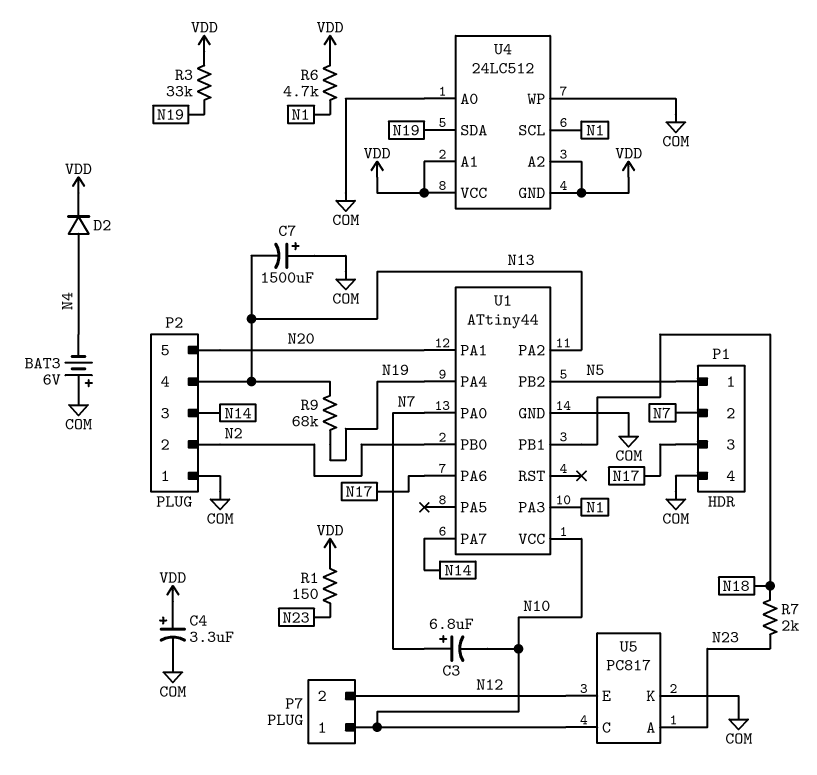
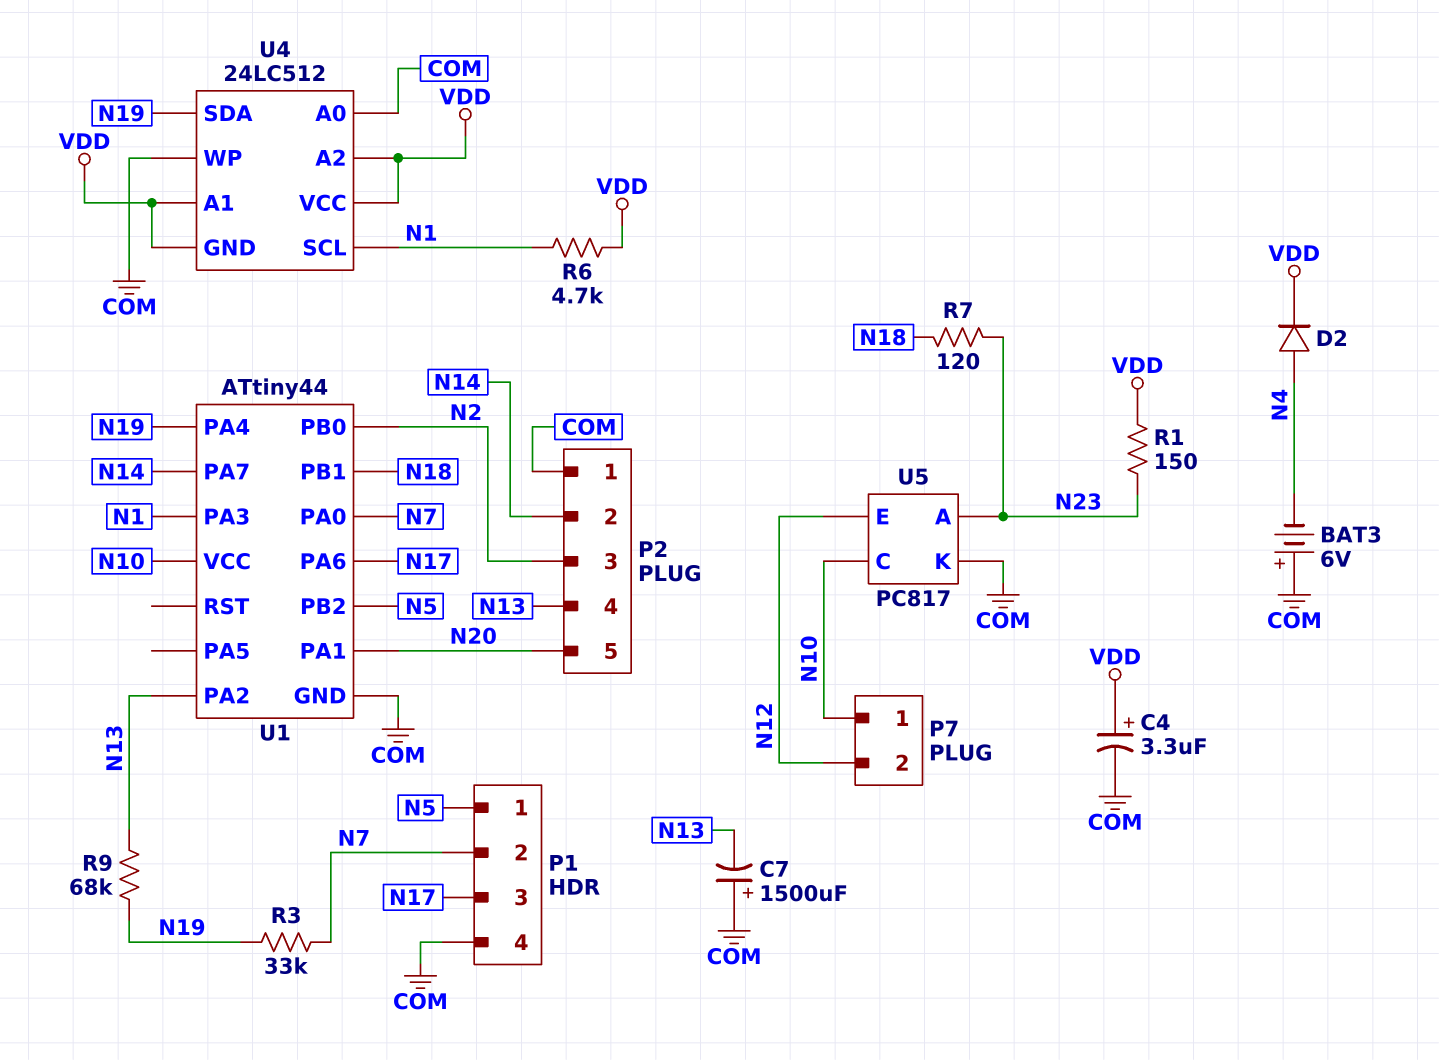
C3: 6.8uF (plus N7, minus N10) -> none
P2 pin 2: N2 -> N14
P2 pin 3: N14 -> N2
R3: 33k (N19, VDD) -> 33k (N7, N19)
R7: 2k (N18, N23) -> 120 (N18, N23)

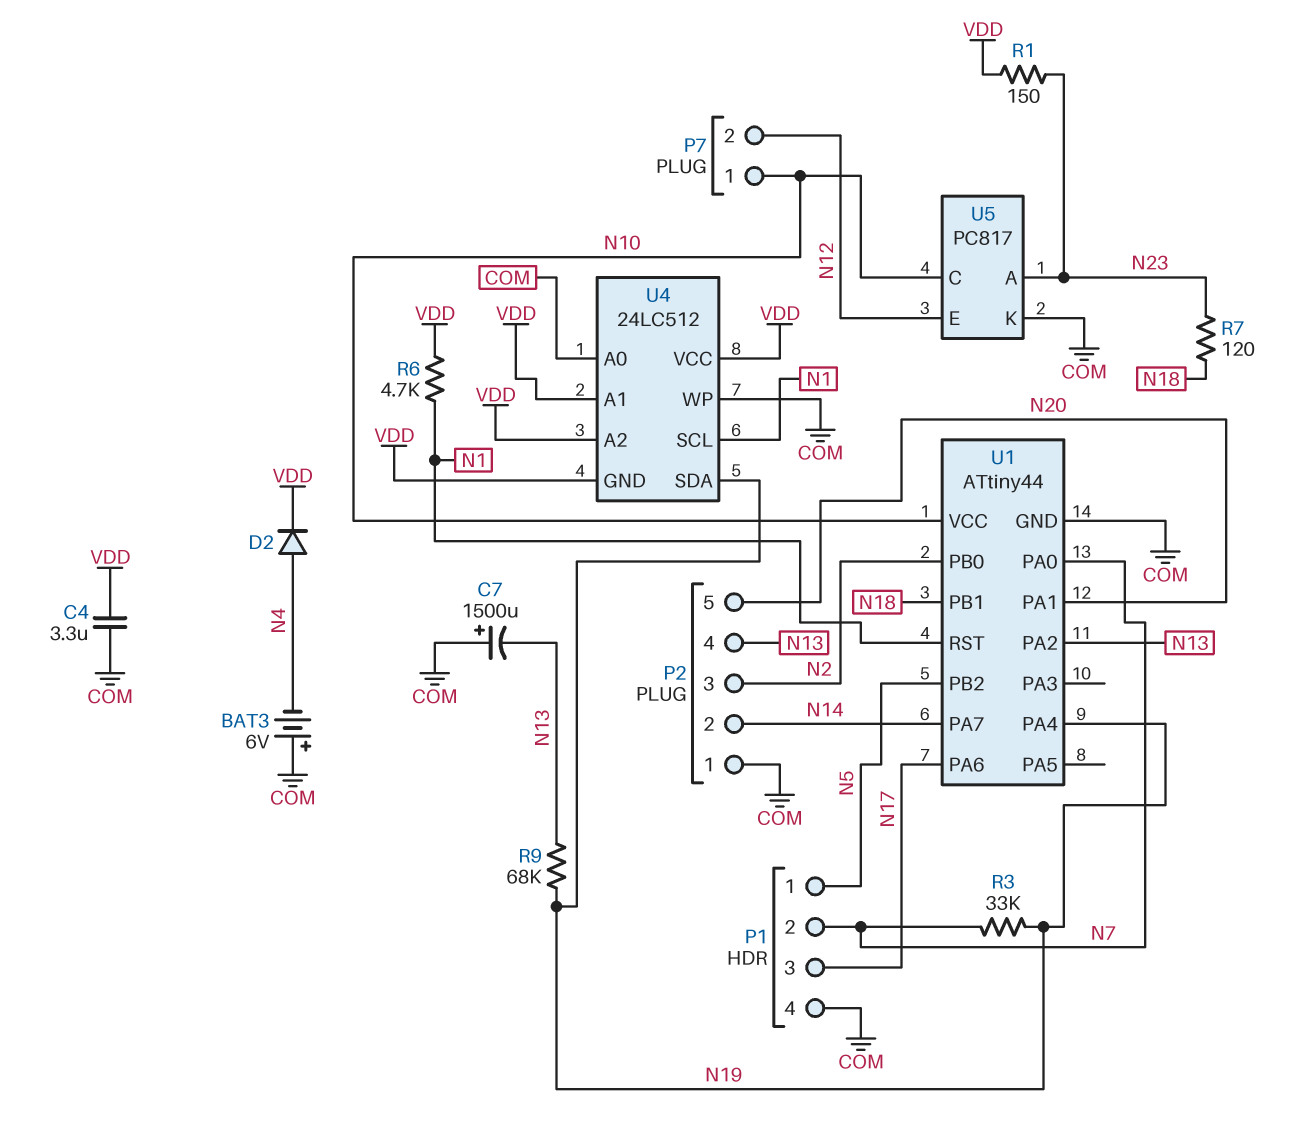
C4: 3.3uF (plus VDD, minus COM) -> 3.3uF (COM, VDD)
U1 pin PA3: N1 -> none
U1 pin RST: none -> N1

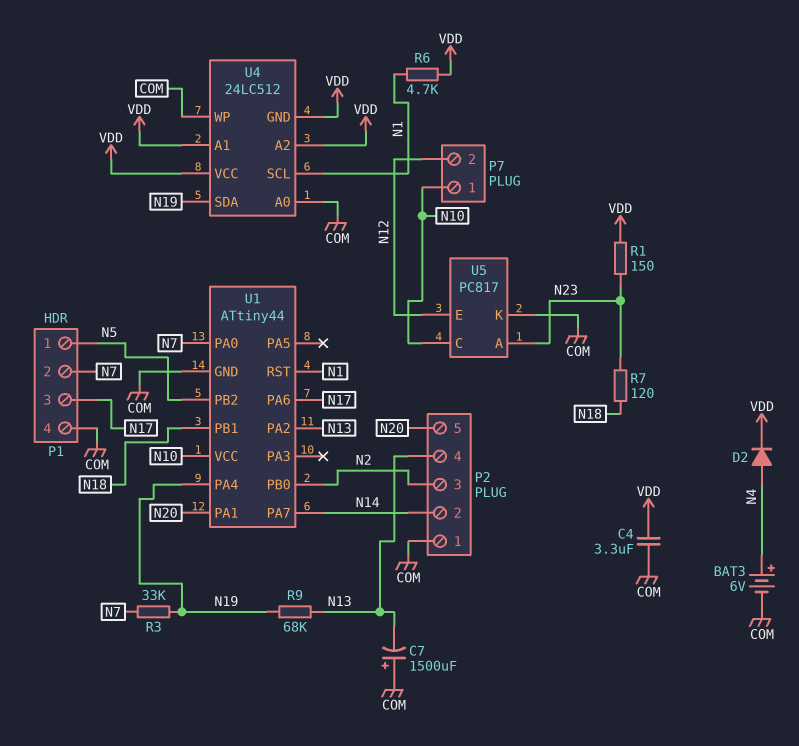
BAT3: 6V (plus COM, minus N4) -> 6V (plus N4, minus COM)

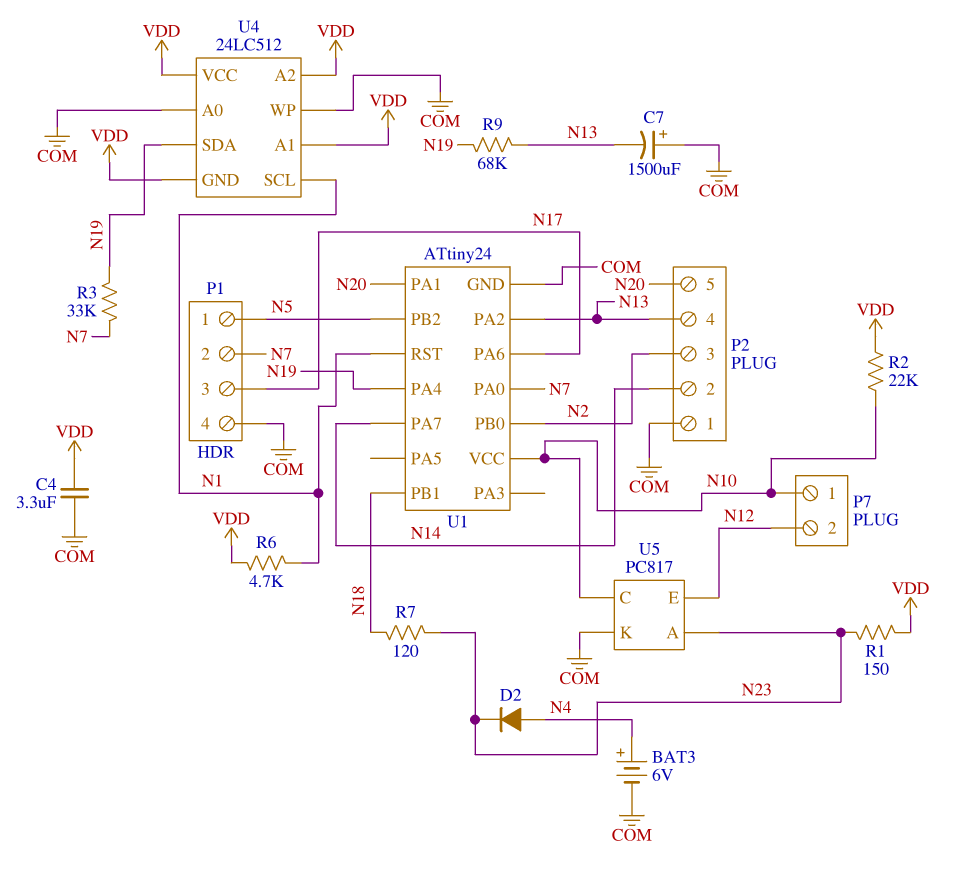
D2: diode (A N4, K VDD) -> diode (A N4, K N23)
R2: none -> 22k (N10, VDD)
U1: ATtiny44 -> ATtiny24

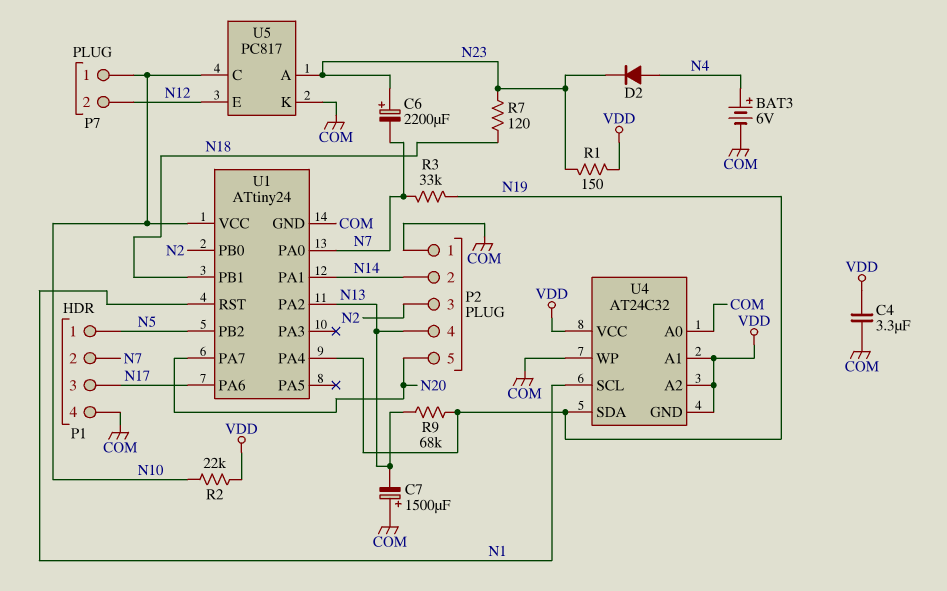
C6: none -> 2200uF (plus N23, minus N7)
R6: 4.7k (N1, VDD) -> none
U1 pin PA1: N20 -> N14
U1 pin PA7: N14 -> N20
U4: 24LC512 -> AT24C32

